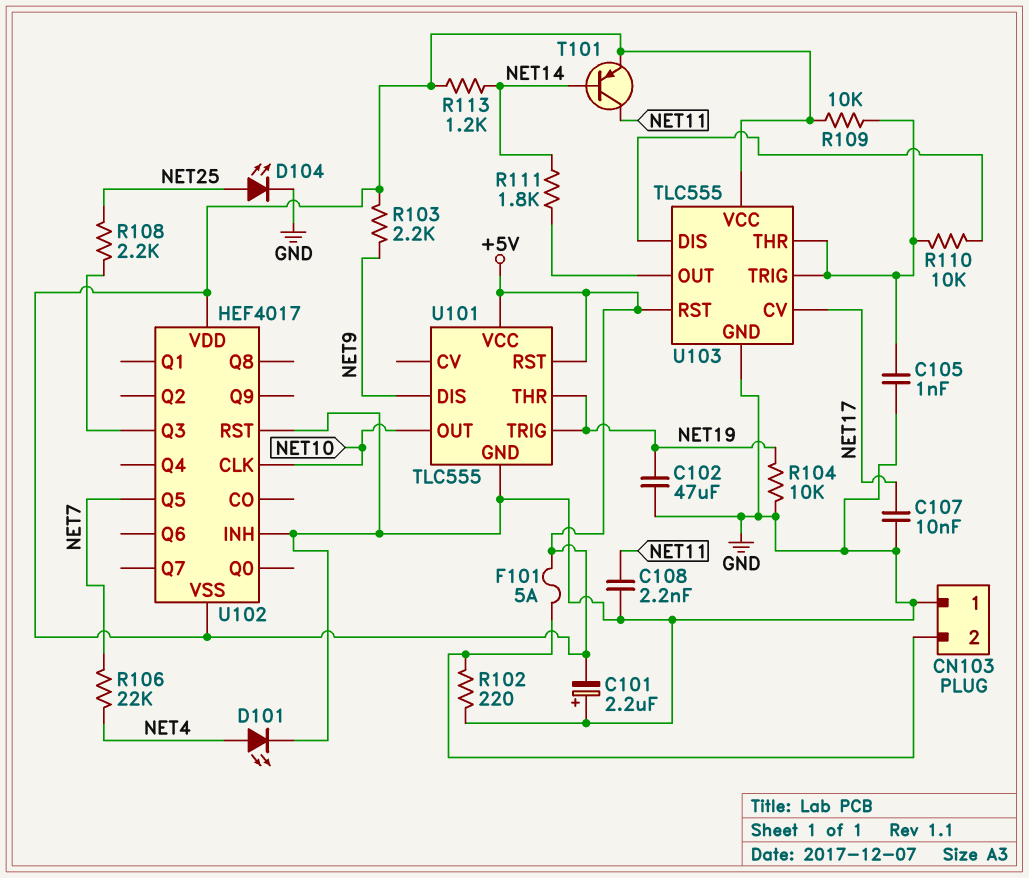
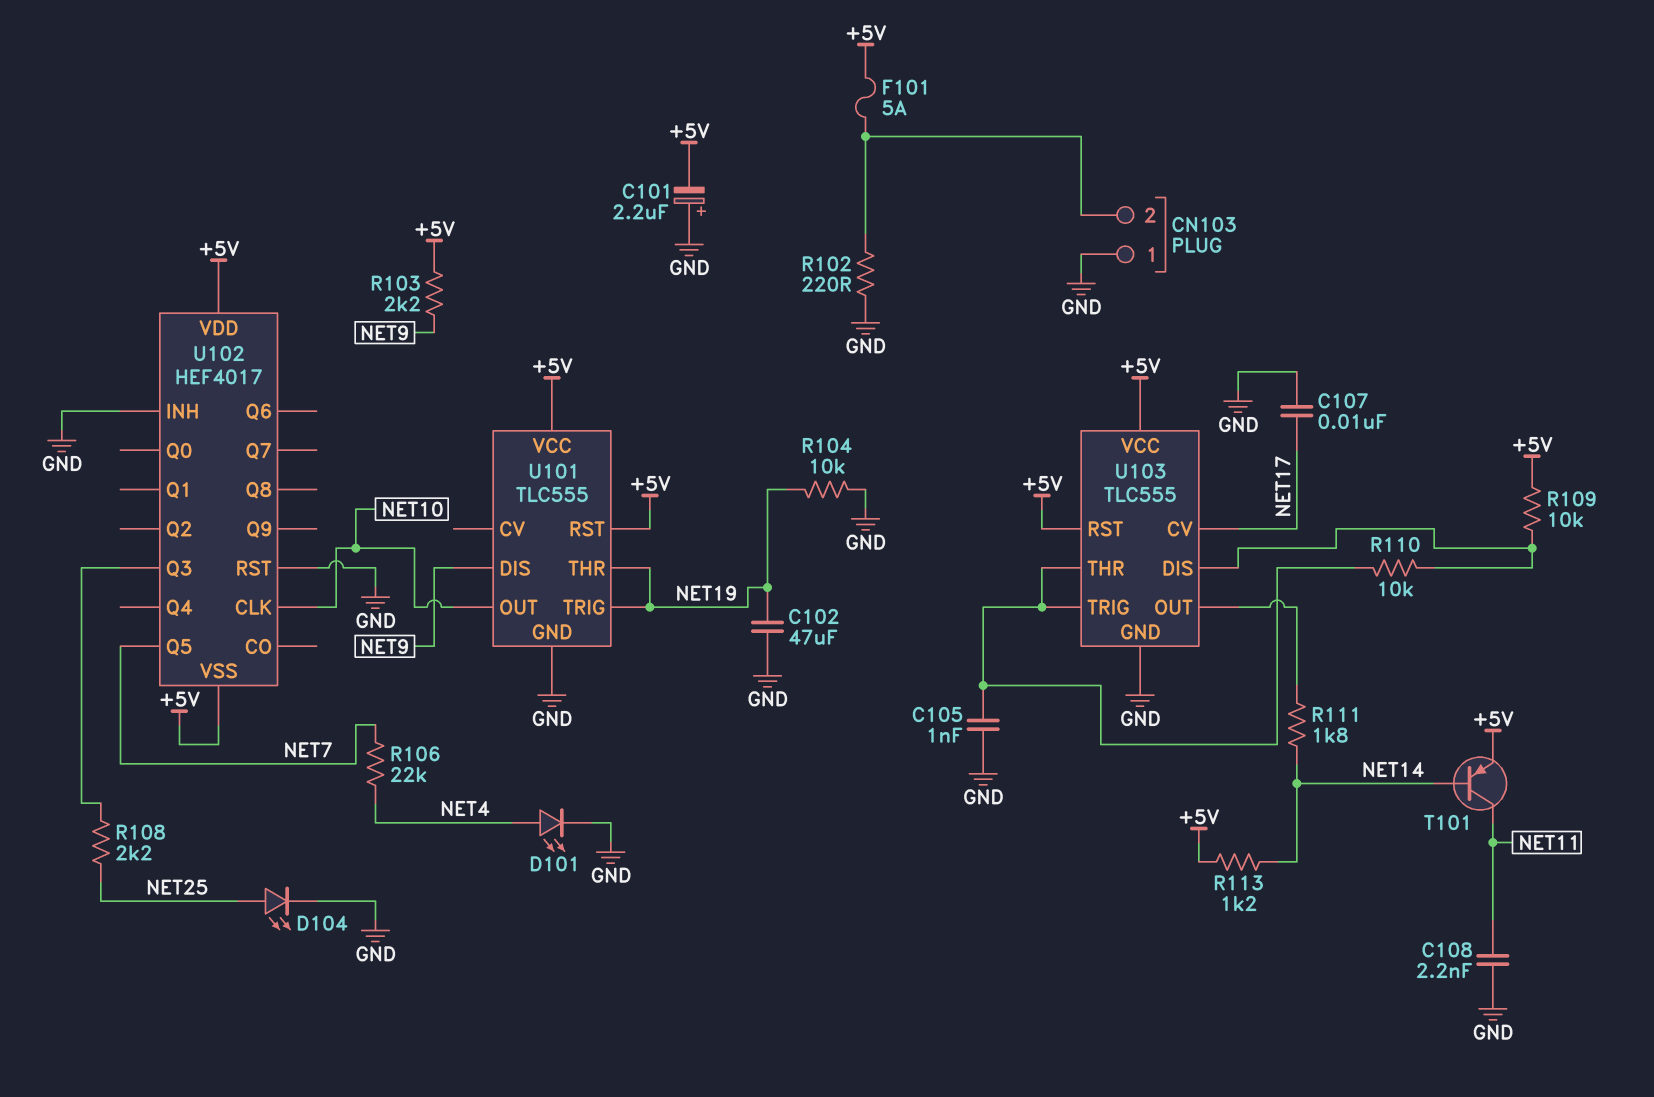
R109: 10k (+5V, U103/THR) -> 10k (+5V, U103/DIS)

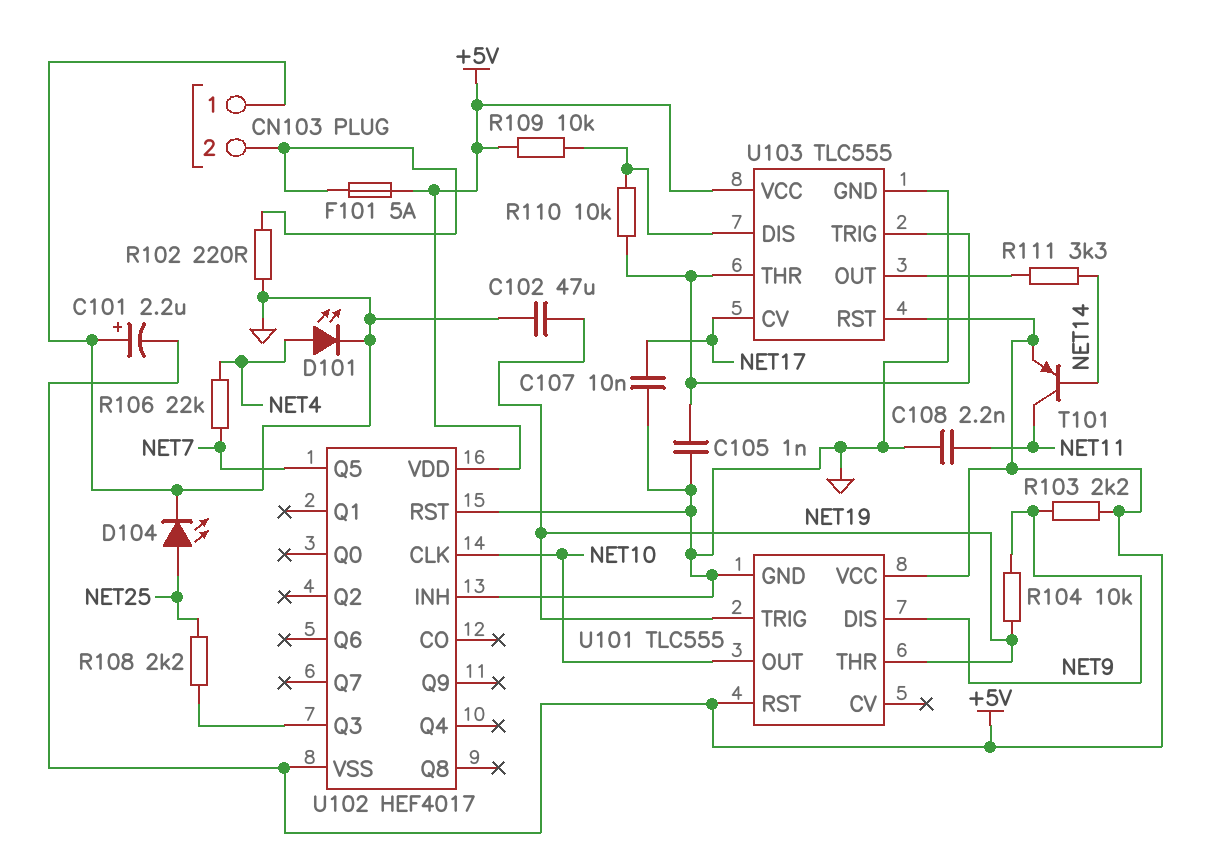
R104: 10k (GND, NET19) -> 10k (NET9, NET19)
R111: 1.8k (NET14, U103/OUT) -> 3.3k (NET14, U103/OUT)
R113: 1.2k (+5V, NET14) -> none

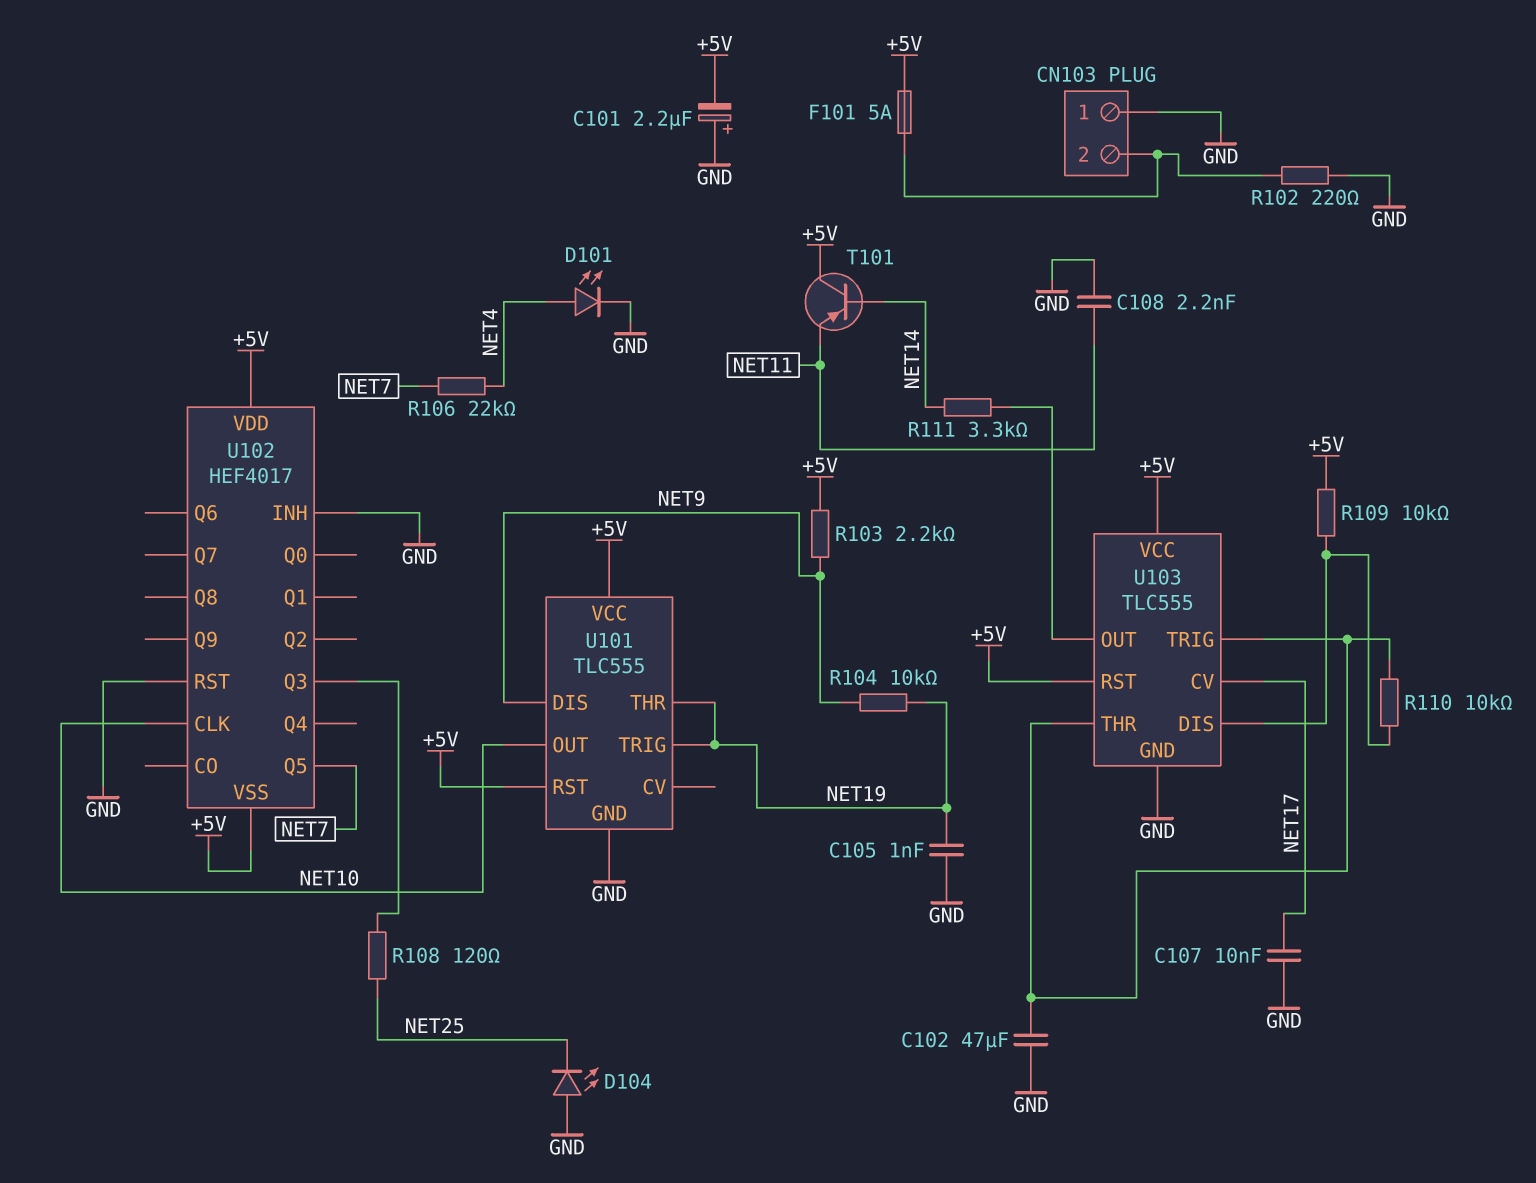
C102: 47uF (GND, NET19) -> 47uF (GND, U103/THR)
C105: 1nF (GND, U103/THR) -> 1nF (GND, NET19)
D104: LED (A NET25, K GND) -> LED (A GND, K NET25)
R108: 2.2k (NET25, U102/Q3) -> 120 (NET25, U102/Q3)
T101: PNP (B NET14, C NET11, E +5V) -> PNP (B NET14, C +5V, E NET11)

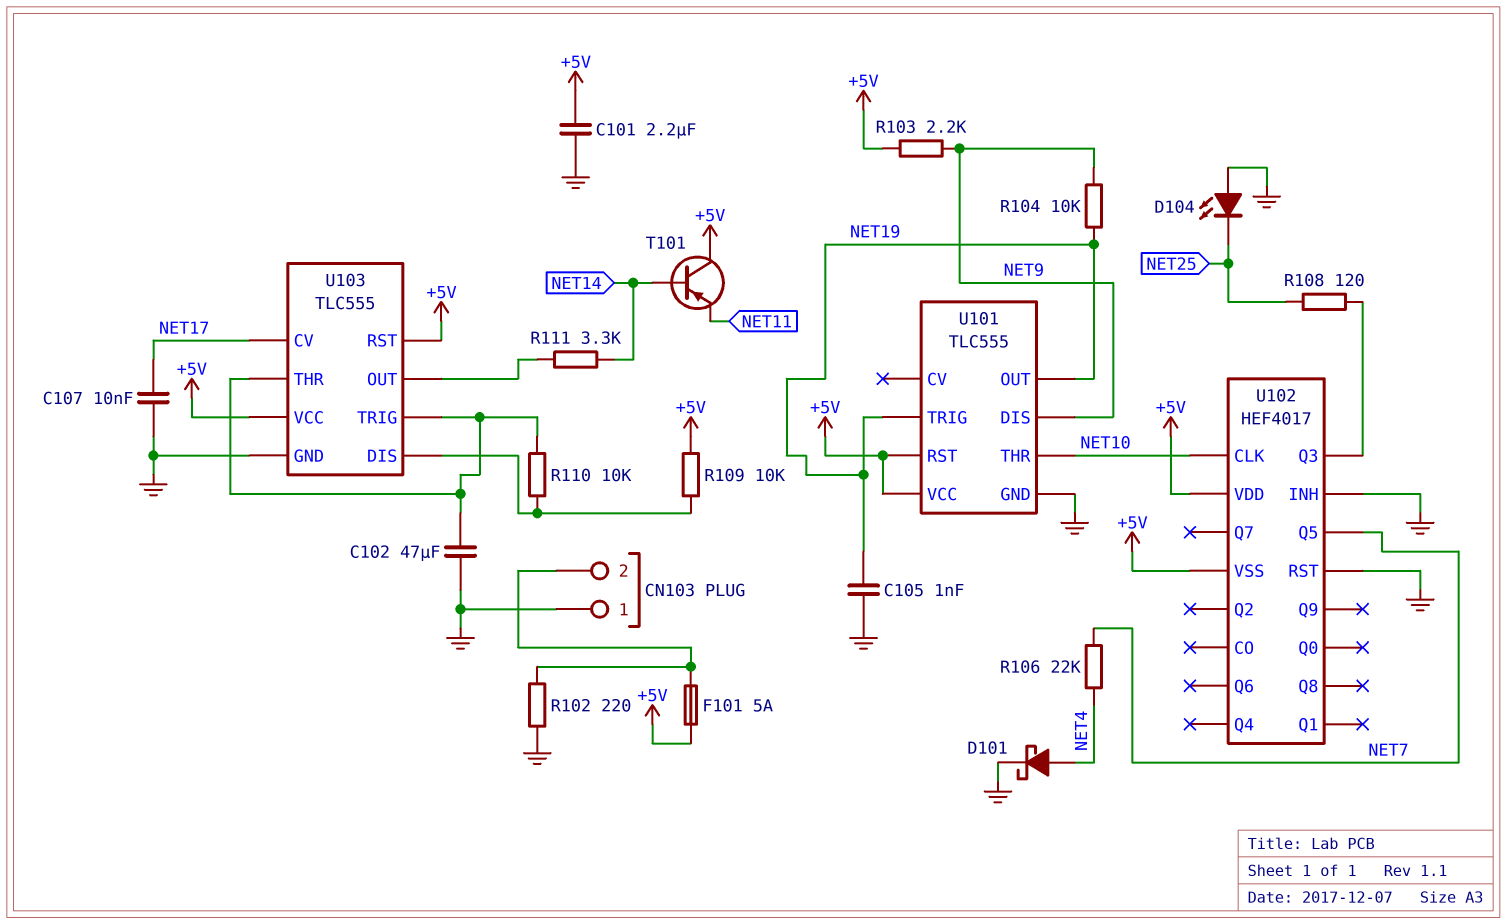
C101: 2.2uF (plus GND, minus +5V) -> 2.2uF (+5V, GND)
C108: 2.2nF (GND, NET11) -> none
D101: LED (A NET4, K GND) -> schottky (A NET4, K GND)
U101 pin OUT: NET10 -> NET19
U101 pin THR: NET19 -> NET10

